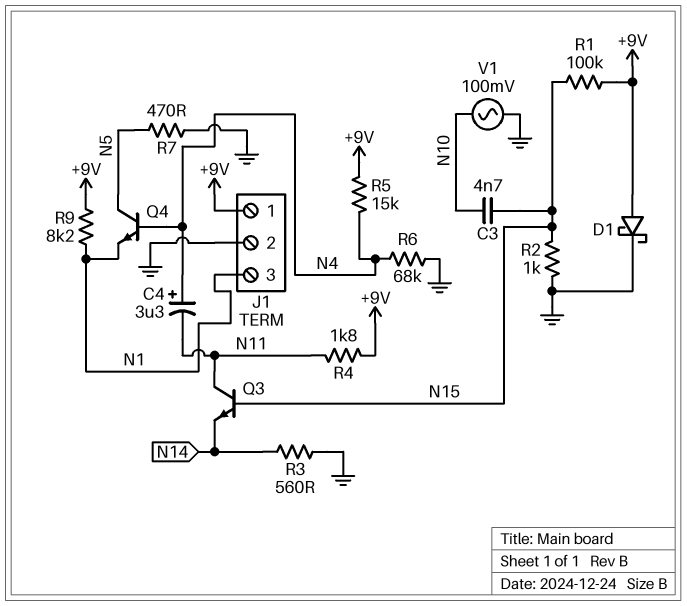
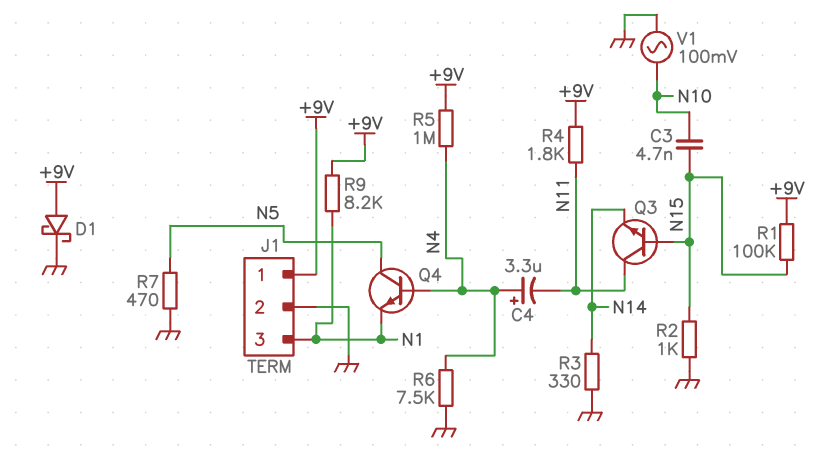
R3: 560 (GND, N14) -> 330 (GND, N14)
R5: 15k (+9V, N4) -> 1M (+9V, N4)
R6: 68k (GND, N4) -> 7.5k (GND, N4)

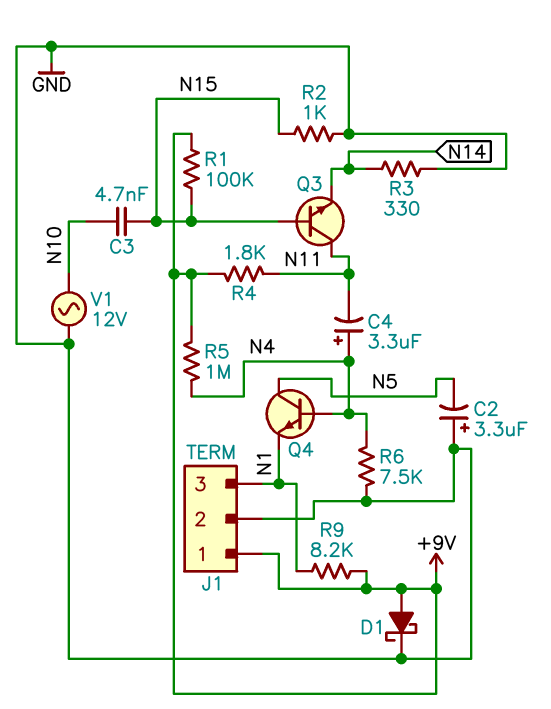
C2: none -> 3.3uF (plus GND, minus N5)
R7: 470 (GND, N5) -> none
V1: AC 100mV (GND, N10) -> AC 12V (GND, N10)

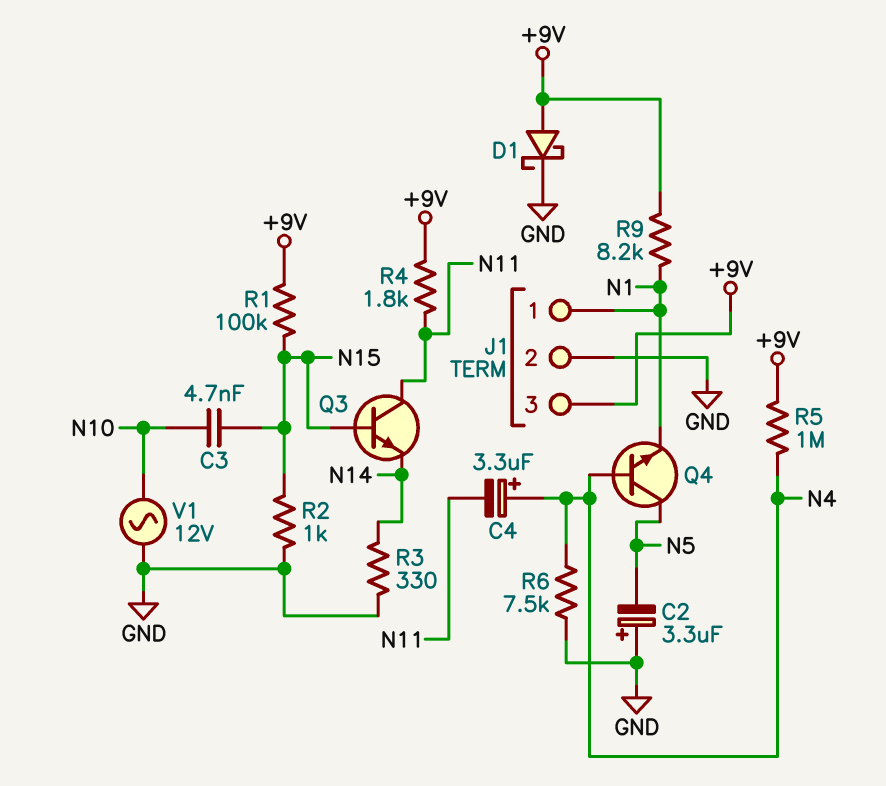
J1 pin 1: +9V -> N1
J1 pin 3: N1 -> +9V

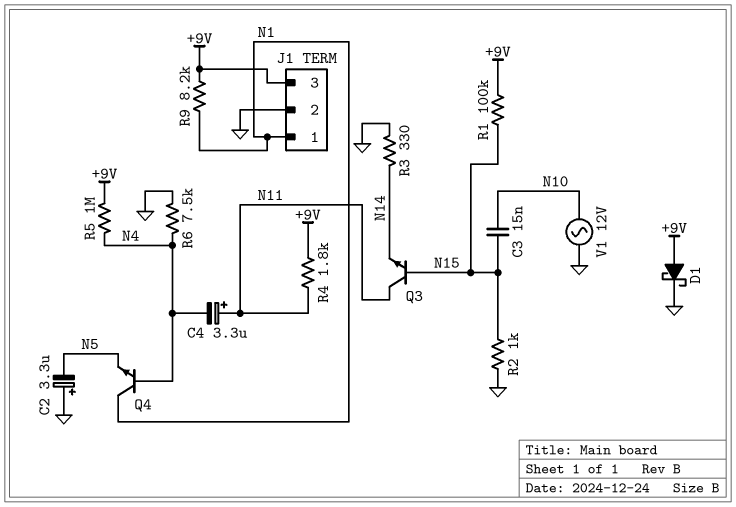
C3: 4.7nF (N10, N15) -> 15nF (N10, N15)
C4: 3.3uF (plus N4, minus N11) -> 3.3uF (plus N11, minus N4)
Q4: NPN (B N4, C N5, E N1) -> NPN (B N4, C N1, E N5)

